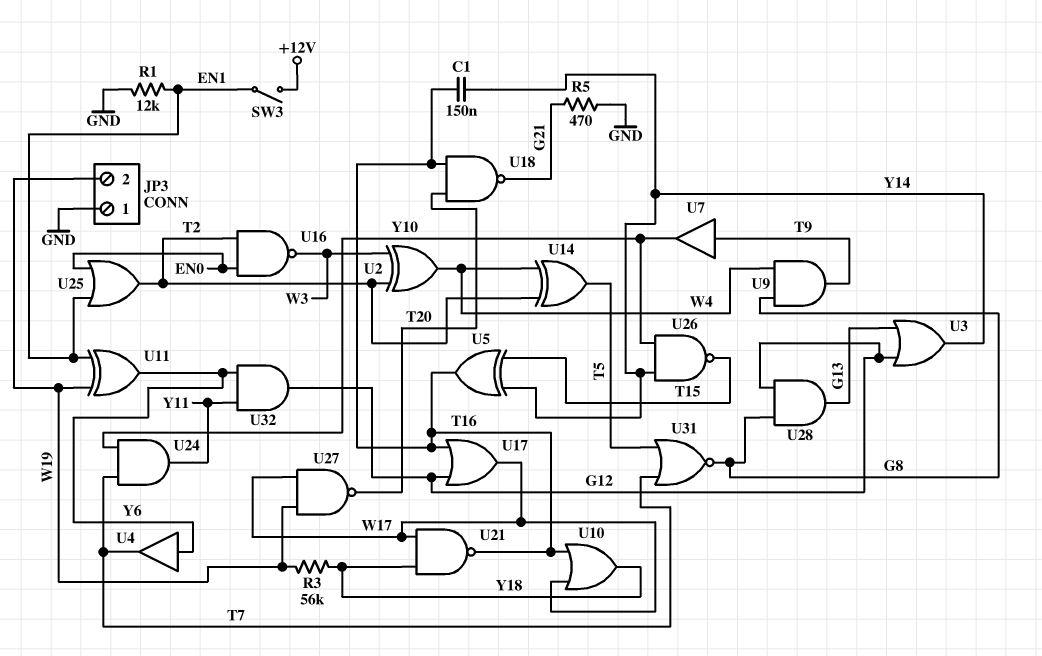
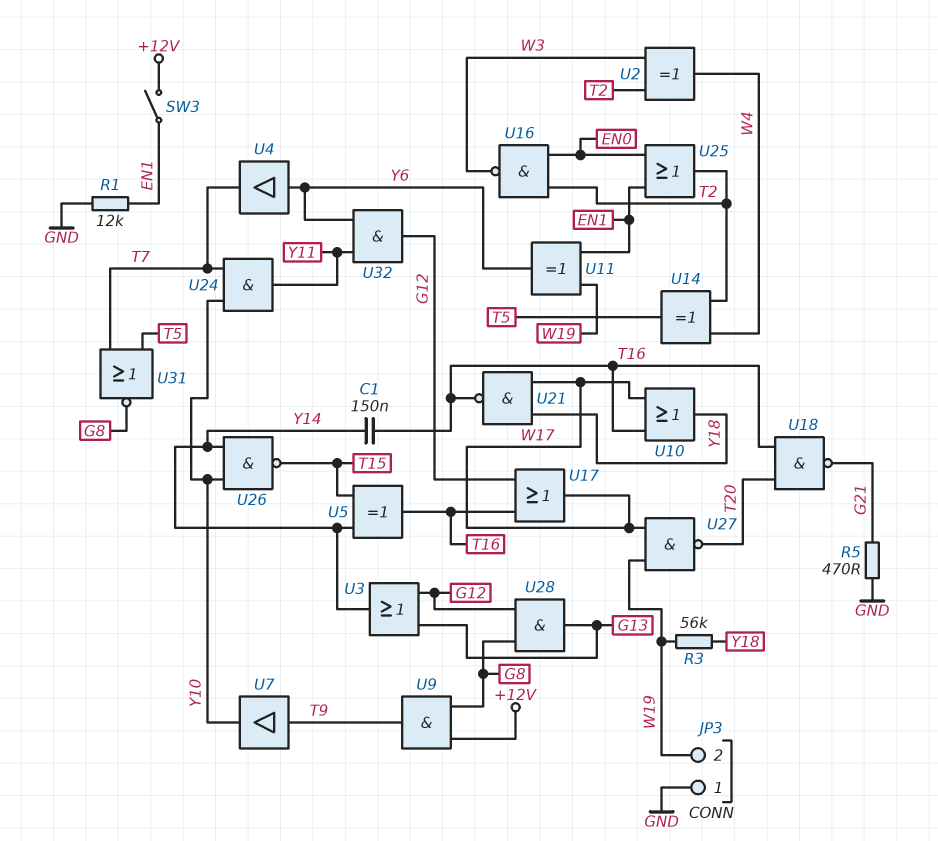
U9: AND (in G8, in W4, out T9) -> AND (in +12V, in G8, out T9)

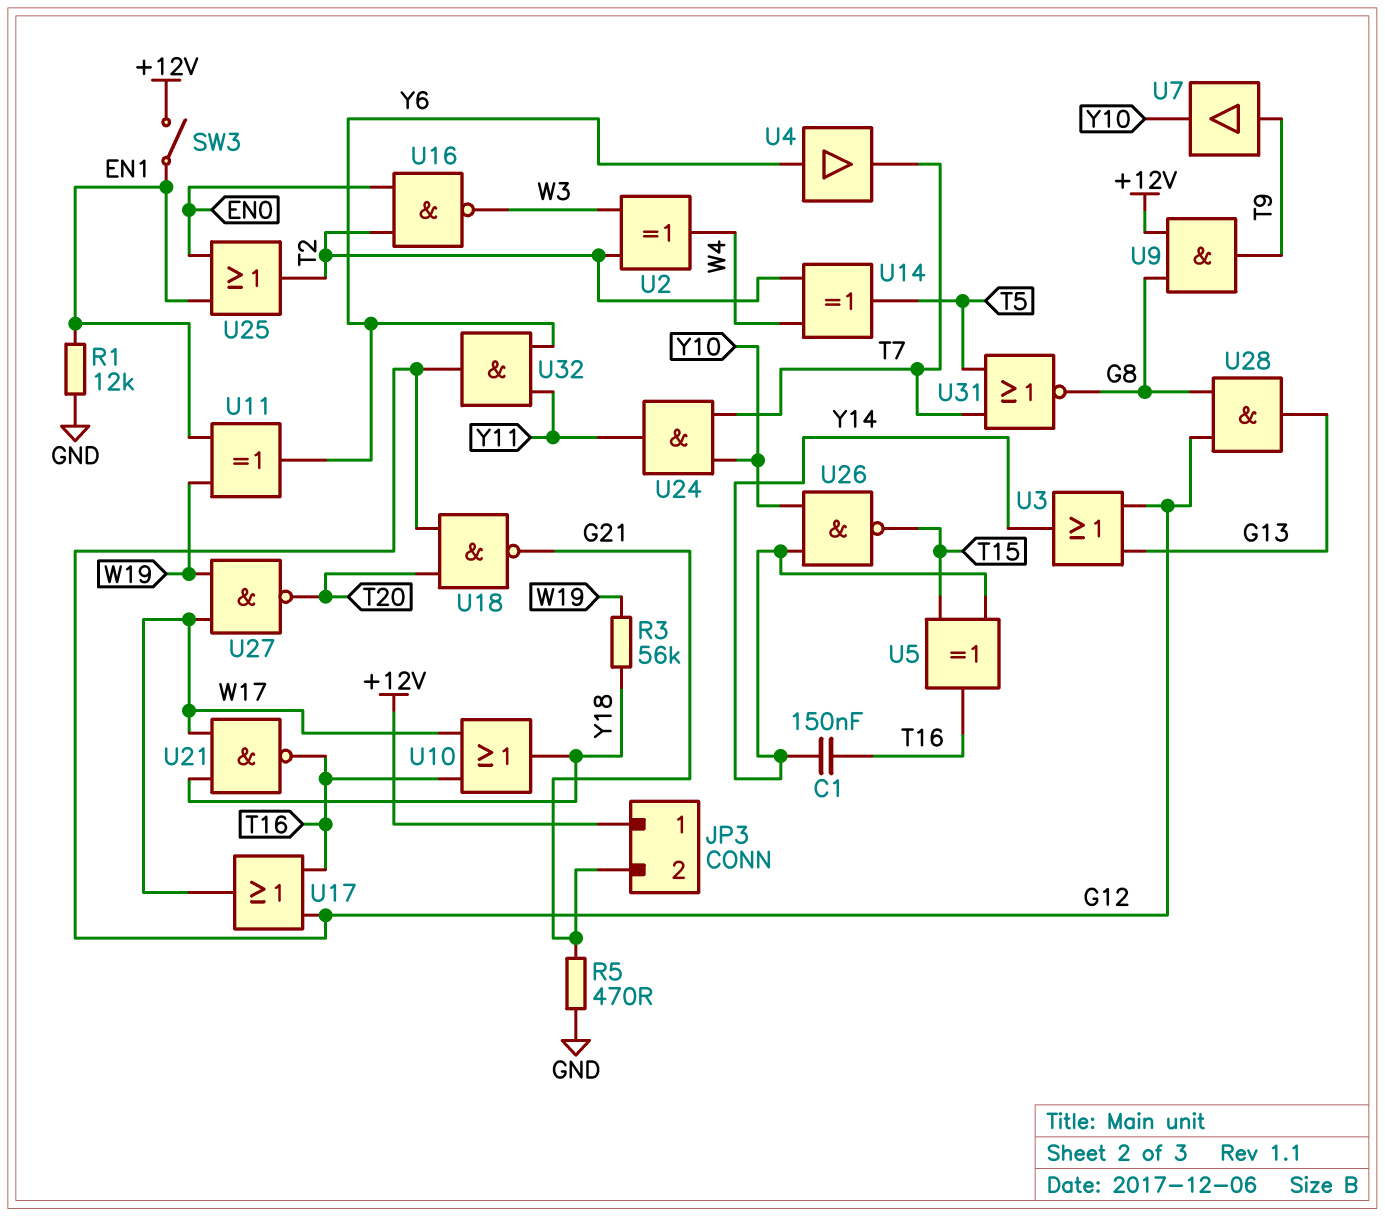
JP3 pin 1: GND -> +12V
JP3 pin 2: W19 -> G21
U18: NAND (in T16, in T20, out G21) -> NAND (in G12, in T20, out G21)

